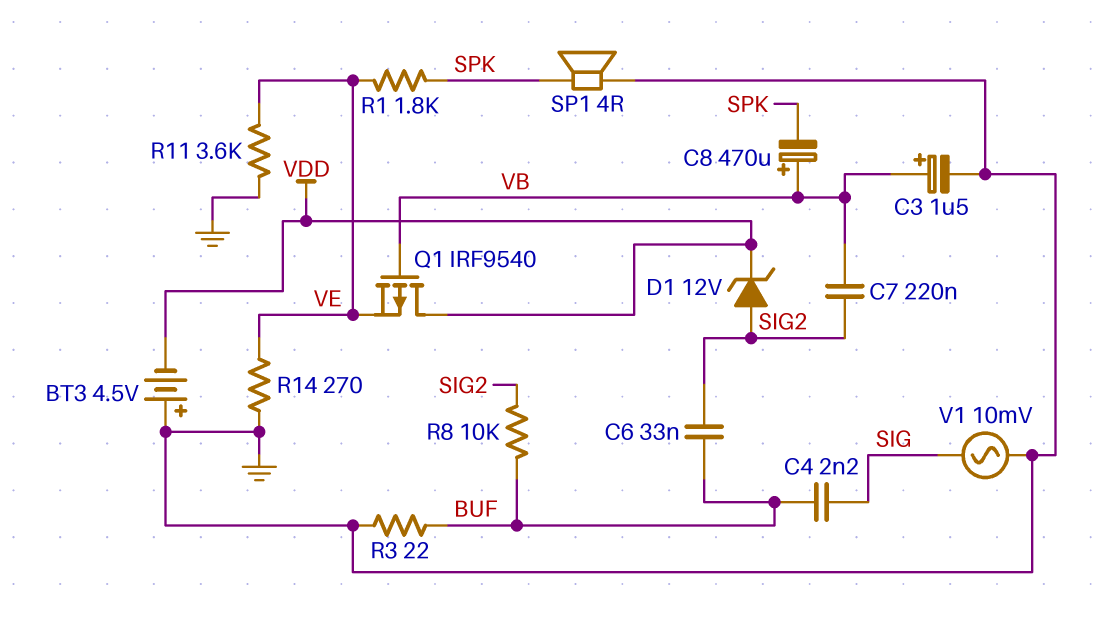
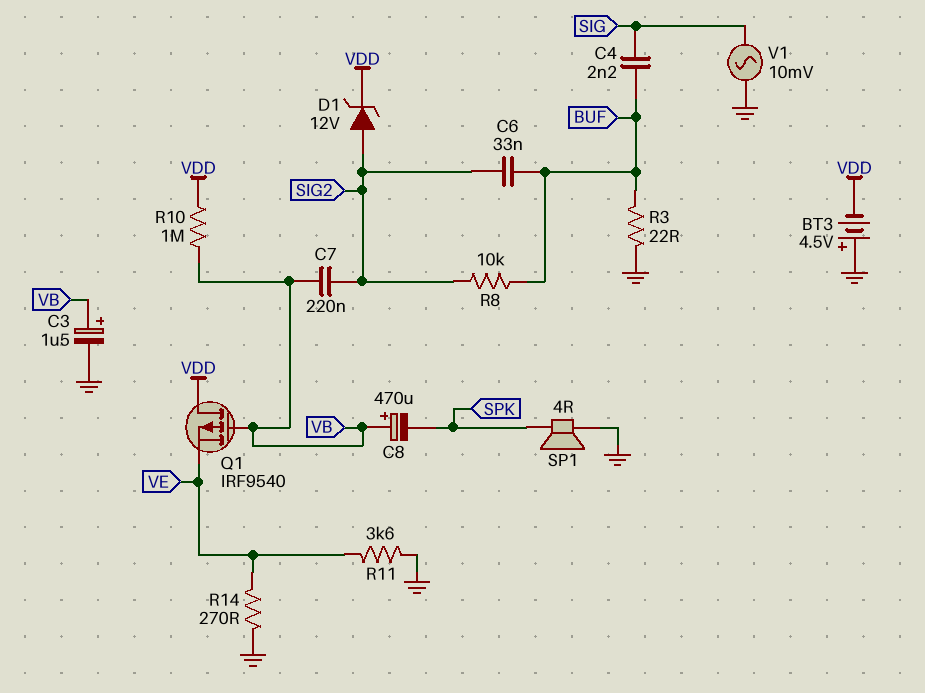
R1: 1.8k (SPK, VE) -> none
R10: none -> 1M (VB, VDD)

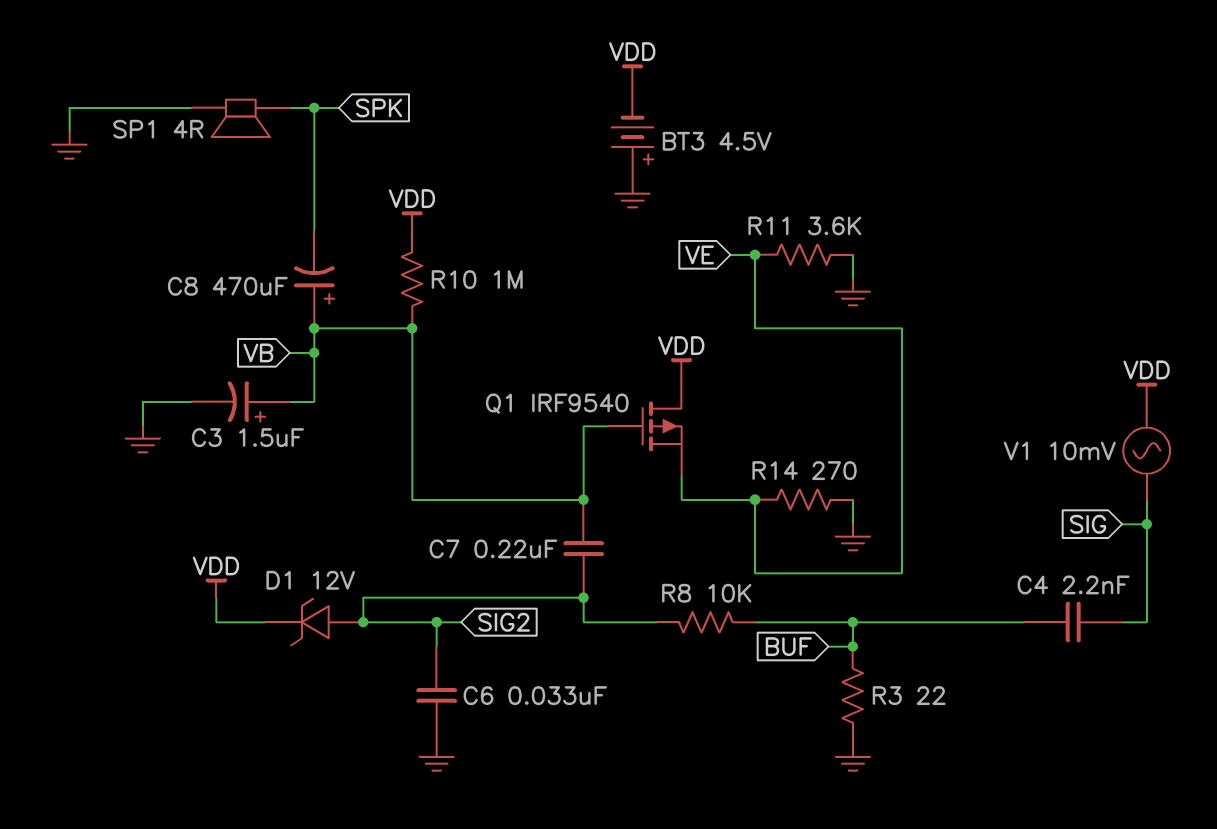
C6: 33nF (BUF, SIG2) -> 33nF (GND, SIG2)
V1: AC 10mV (GND, SIG) -> AC 10mV (SIG, VDD)

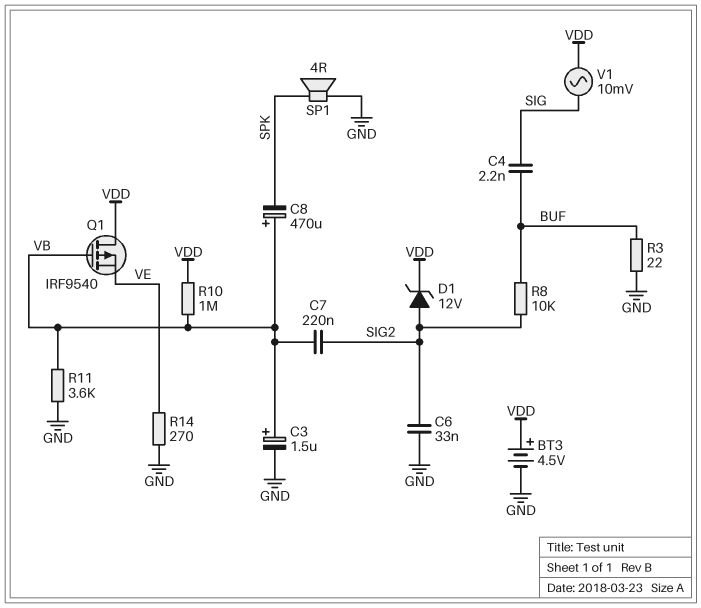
BT3: 4.5V (plus GND, minus VDD) -> 4.5V (plus VDD, minus GND)
R11: 3.6k (GND, VE) -> 3.6k (GND, VB)

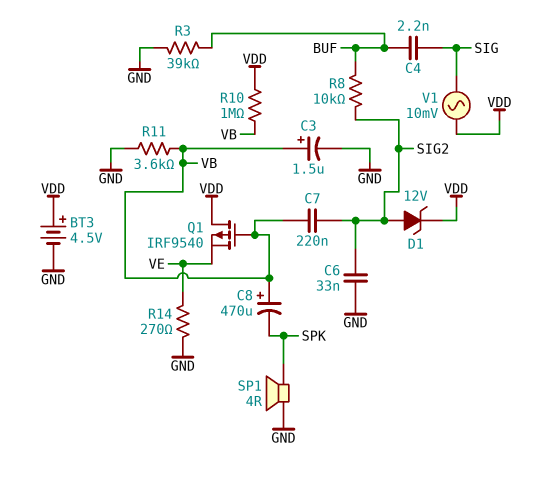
R3: 22 (BUF, GND) -> 39k (BUF, GND)

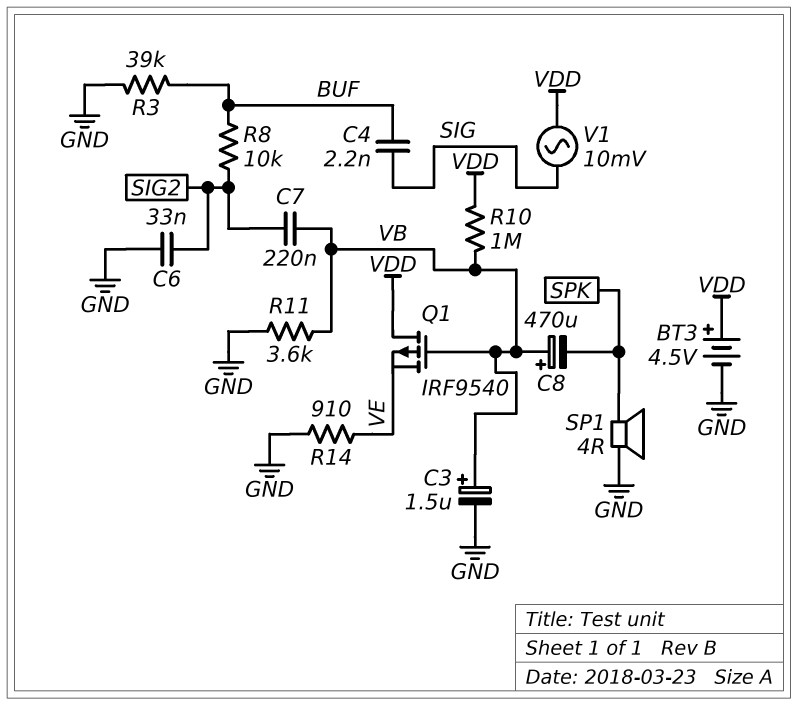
D1: zener 12V (A SIG2, K VDD) -> none
R14: 270 (GND, VE) -> 910 (GND, VE)

